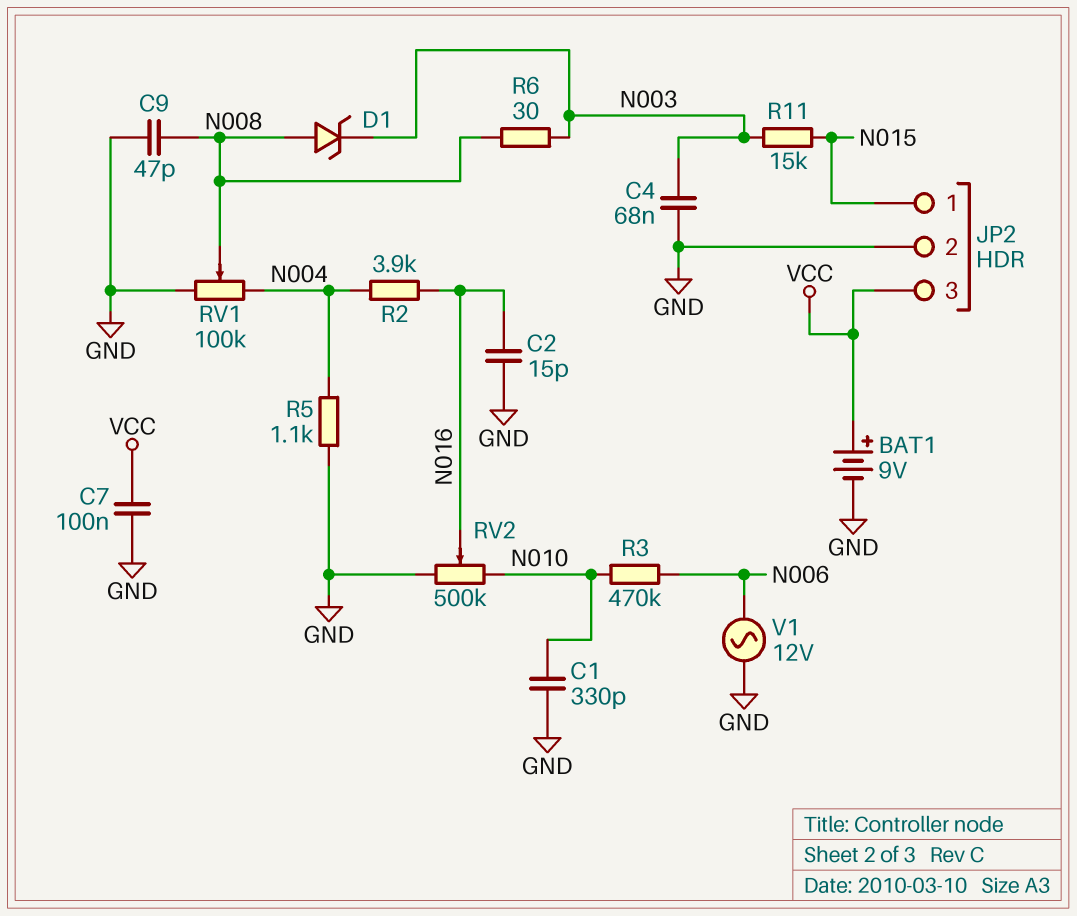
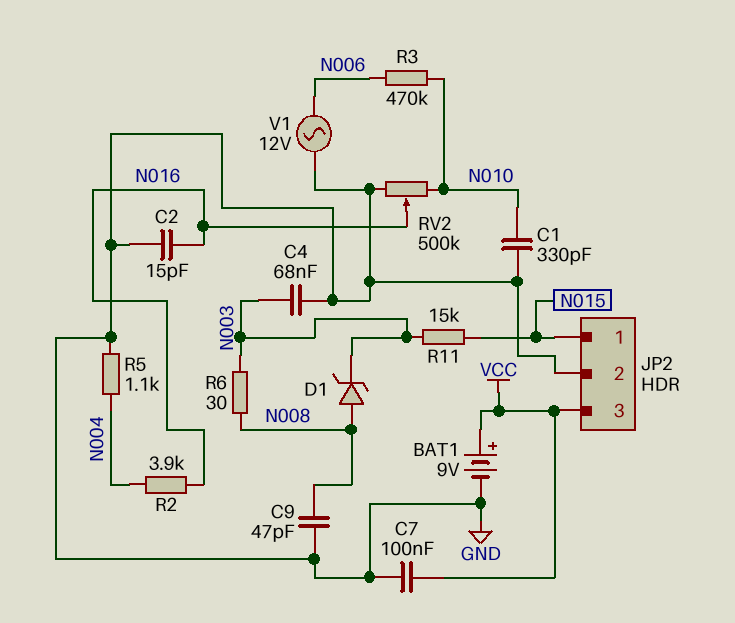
RV1: 100k (GND, N004, wiper N008) -> none

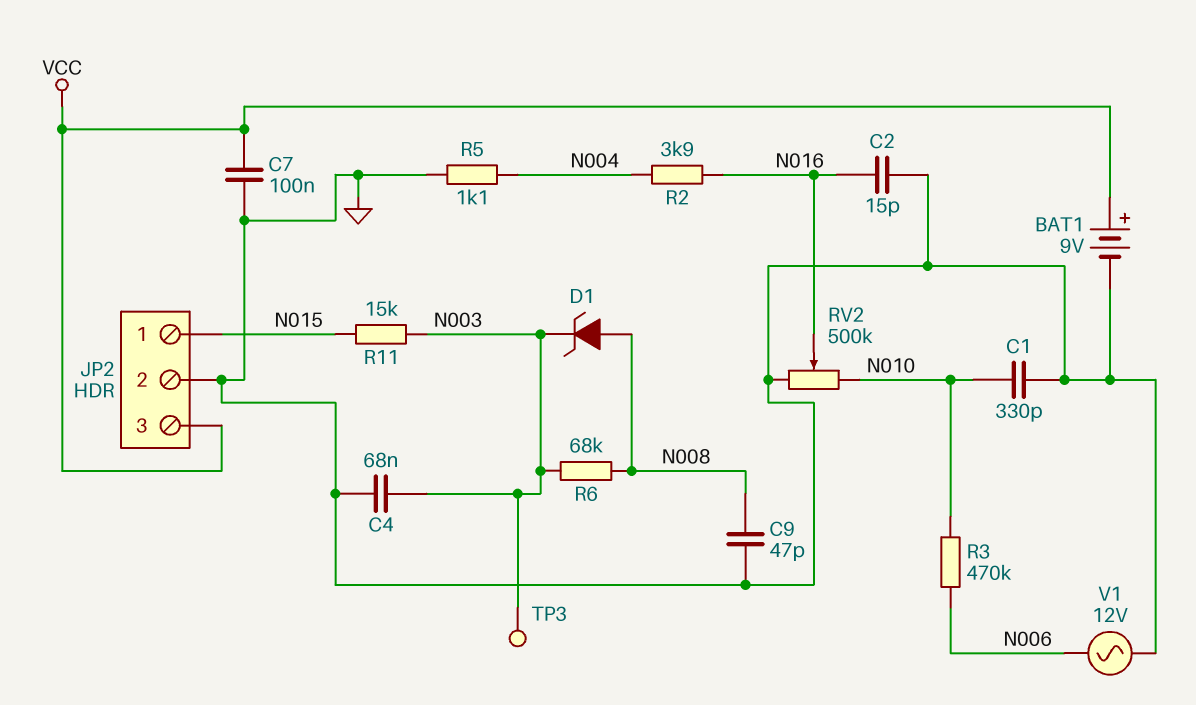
R6: 30 (N003, N008) -> 68k (N003, N008)
TP3: none -> test point (N003)

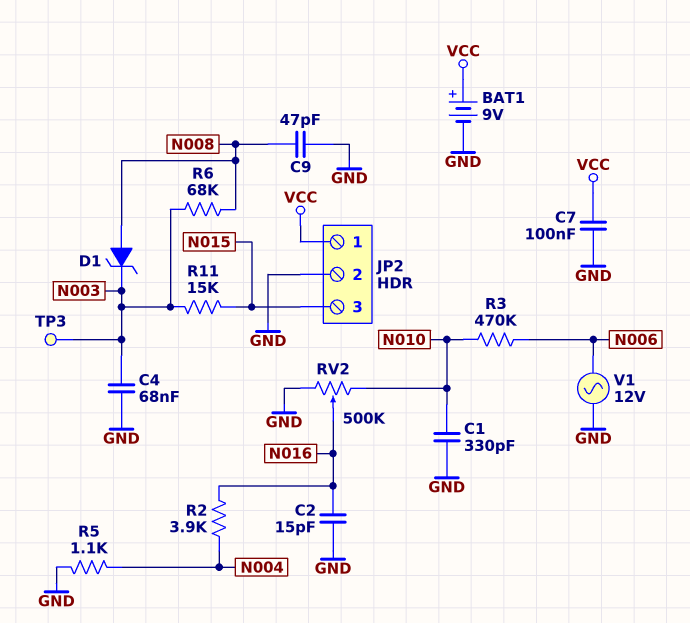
JP2 pin 1: N015 -> VCC
JP2 pin 3: VCC -> N015

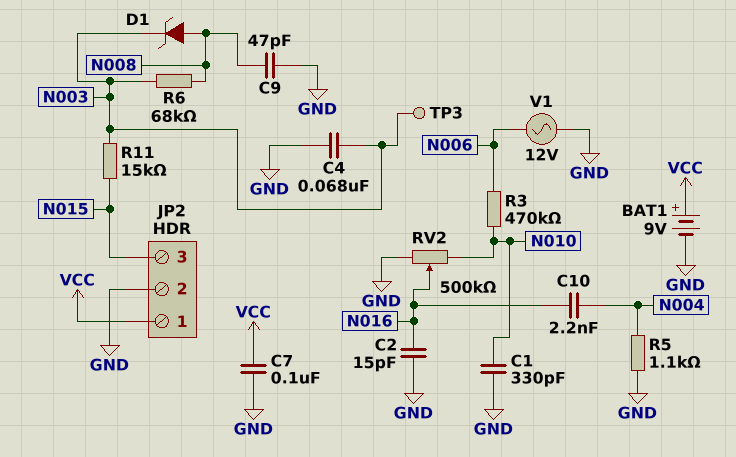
C10: none -> 2.2nF (N004, N016)
R2: 3.9k (N004, N016) -> none

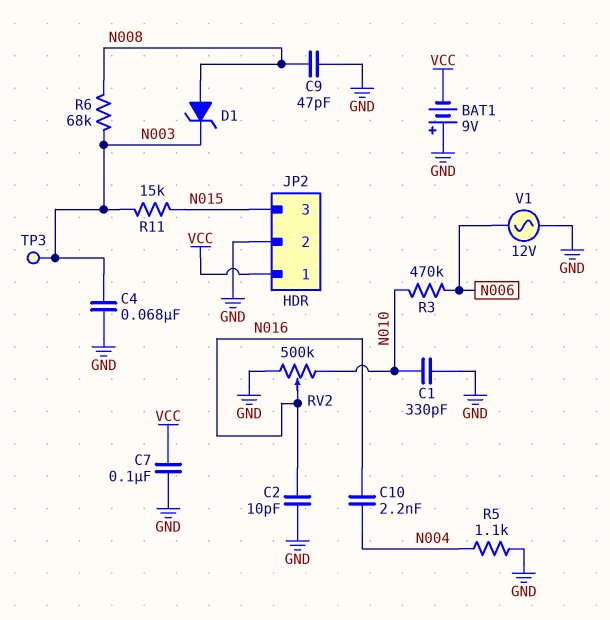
BAT1: 9V (plus VCC, minus GND) -> 9V (plus GND, minus VCC)
C2: 15pF (GND, N016) -> 10pF (GND, N016)

